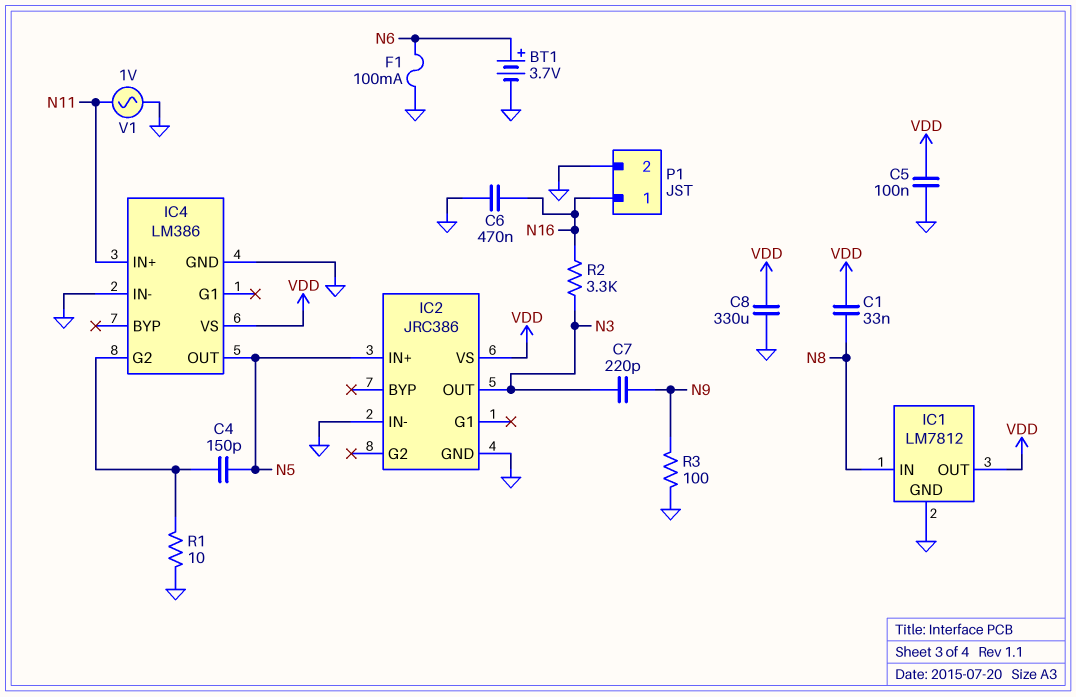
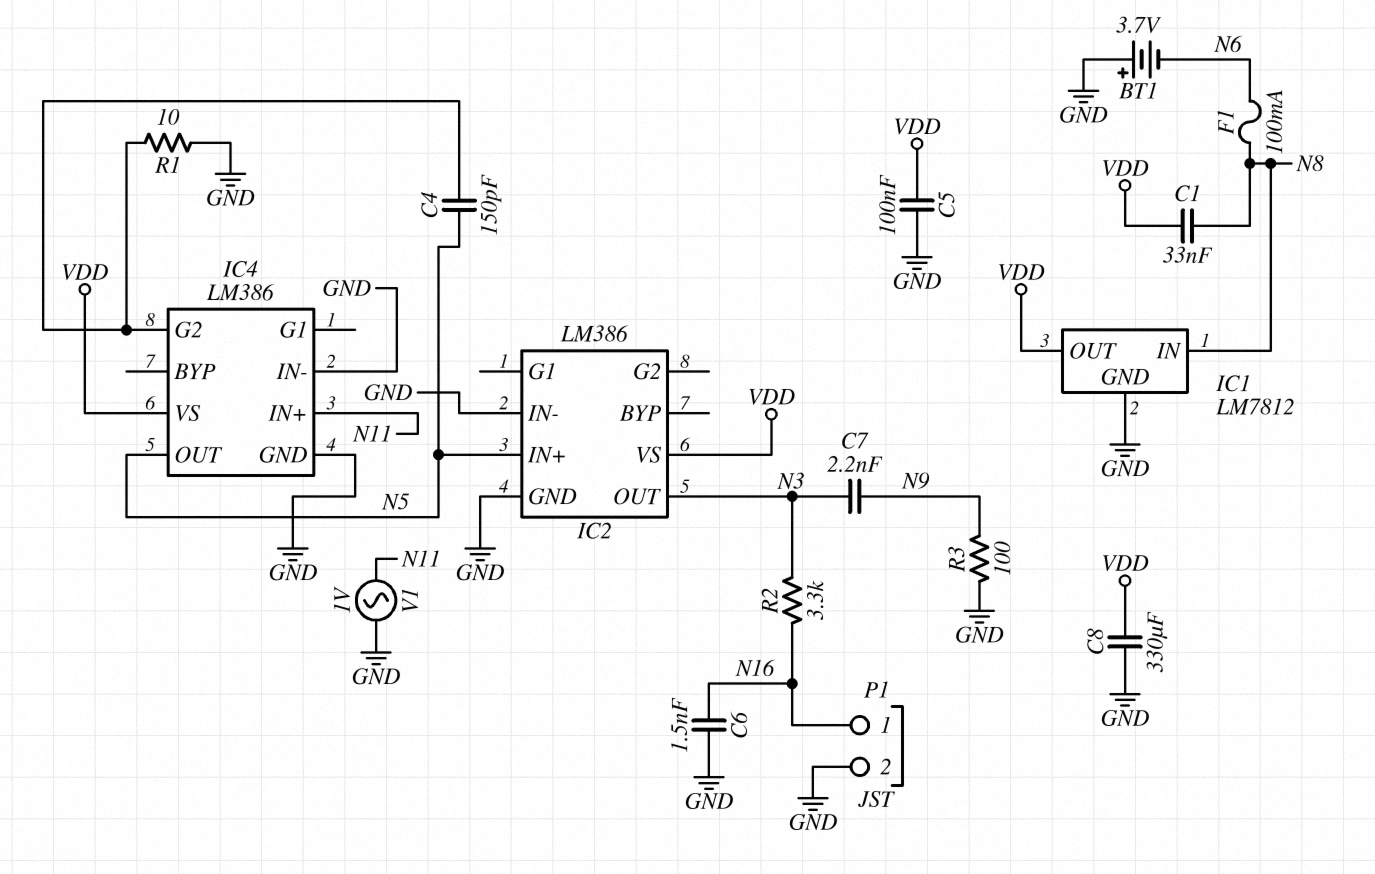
BT1: 3.7V (plus N6, minus GND) -> 3.7V (plus GND, minus N6)
C6: 470nF (GND, N16) -> 1.5nF (GND, N16)
C7: 220pF (N3, N9) -> 2.2nF (N3, N9)
F1: 100mA (GND, N6) -> 100mA (N6, N8)
IC2: JRC386 -> LM386

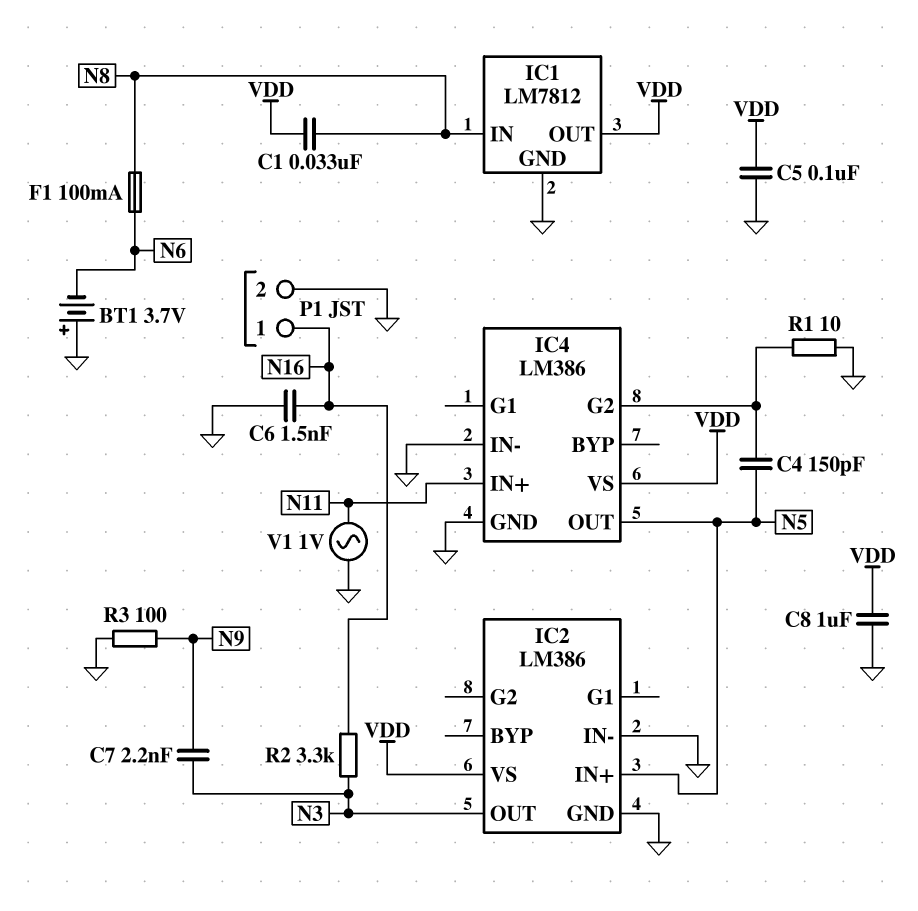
C8: 330uF (GND, VDD) -> 1uF (GND, VDD)

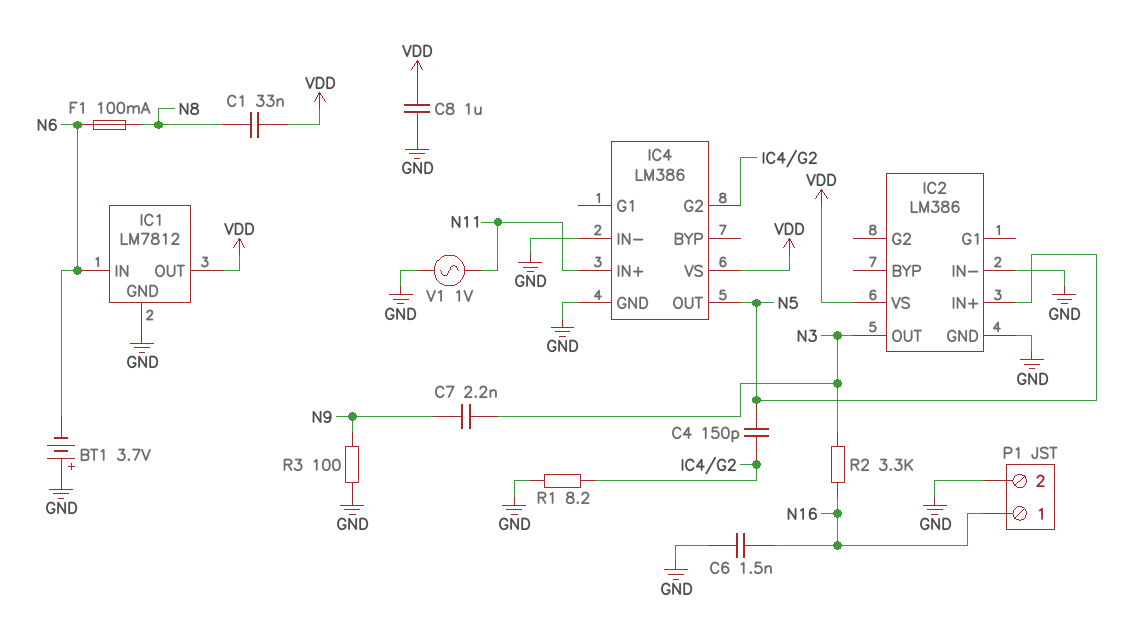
C5: 100nF (GND, VDD) -> none
IC1 pin IN: N8 -> N6
R1: 10 (GND, IC4/G2) -> 8.2 (GND, IC4/G2)

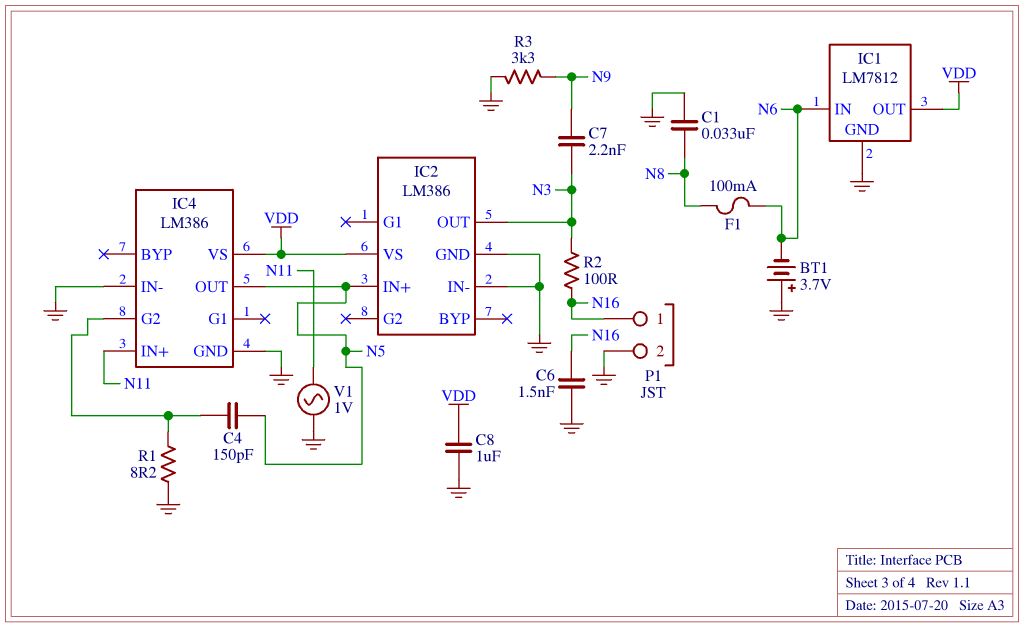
C1: 33nF (N8, VDD) -> 33nF (GND, N8)
R2: 3.3k (N3, N16) -> 100 (N3, N16)
R3: 100 (GND, N9) -> 3.3k (GND, N9)

